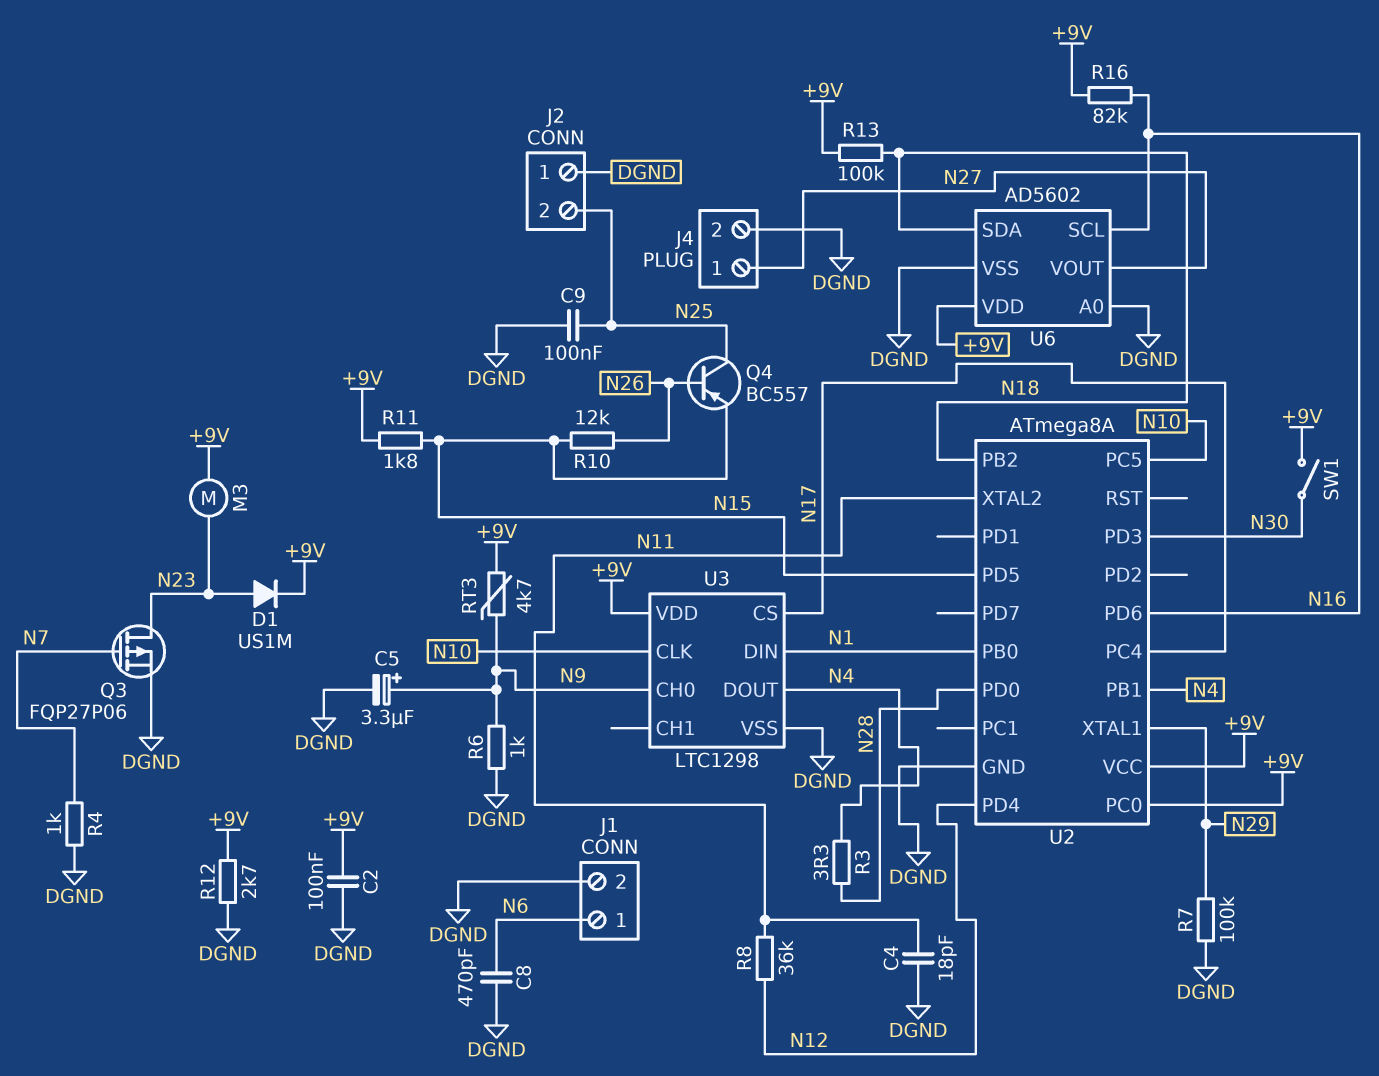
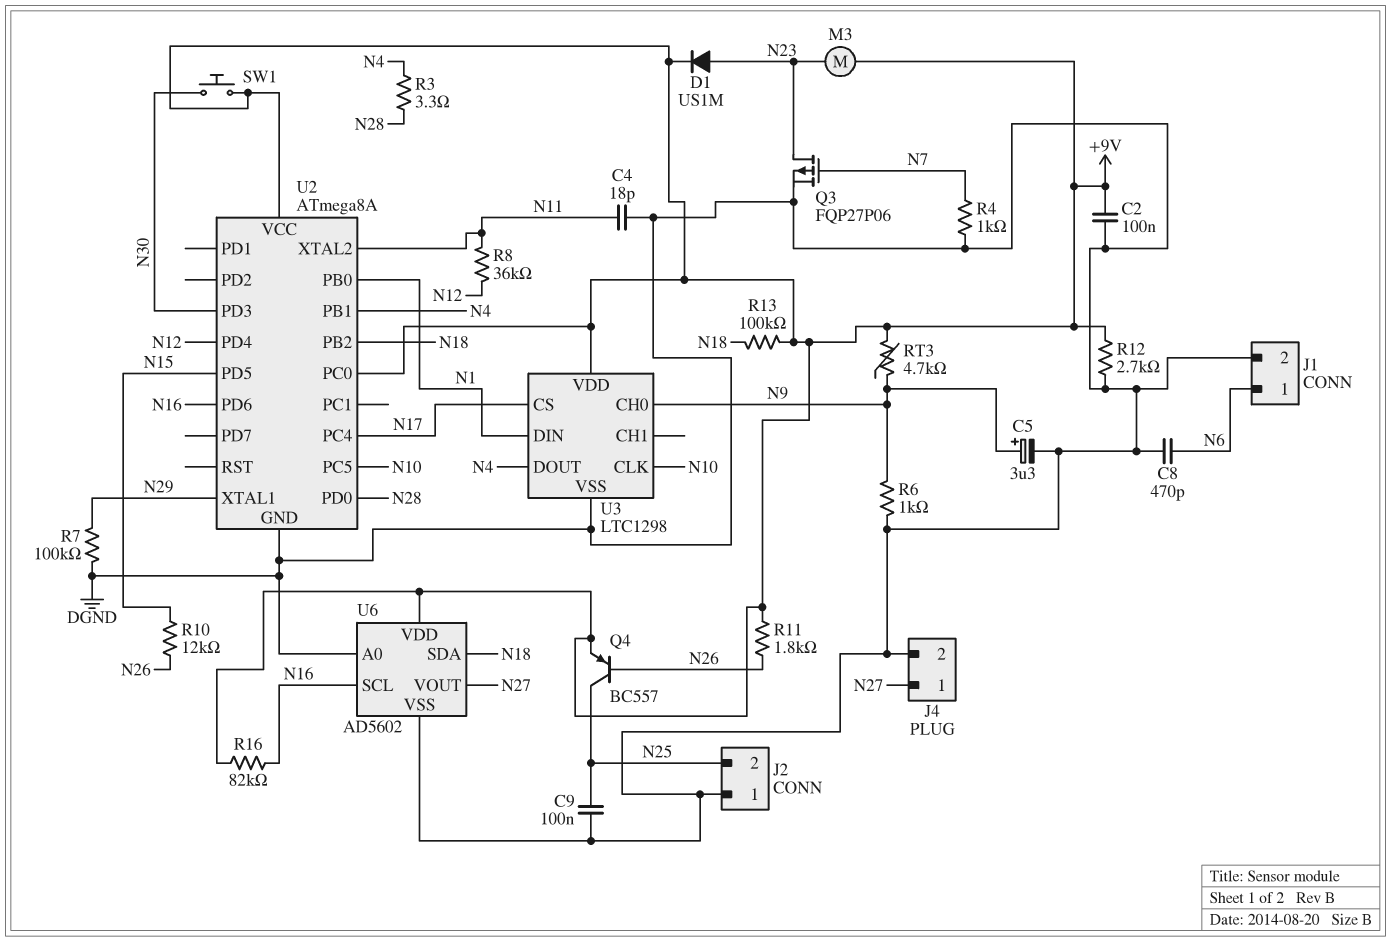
Q4: PNP BC557 (B N26, C N25, E N15) -> PNP BC557 (B N26, C N25, E +9V)
R11: 1.8k (+9V, N15) -> 1.8k (+9V, N26)
SW1: switch (+9V, N30) -> button (+9V, N30)

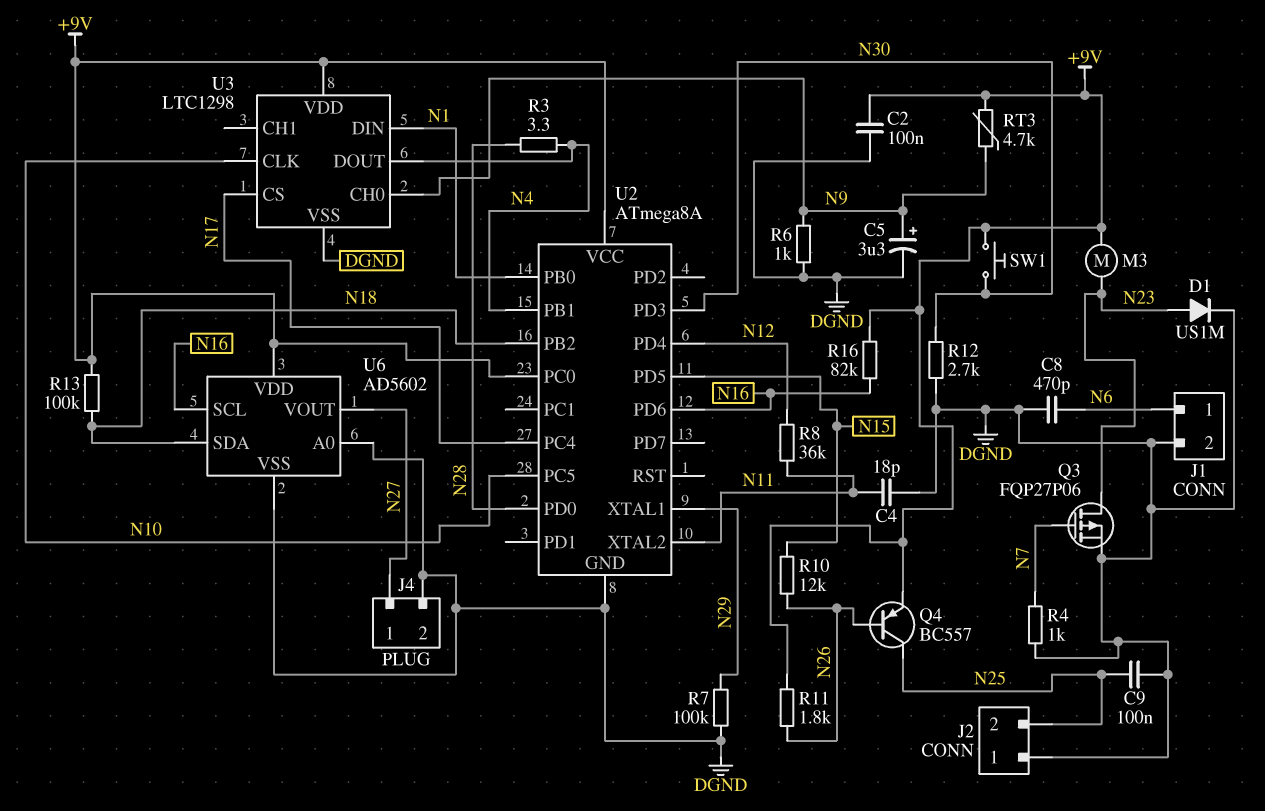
D1: diode US1M (A N23, K +9V) -> diode US1M (A N23, K DGND)
R12: 2.7k (+9V, DGND) -> 2.7k (DGND, N30)

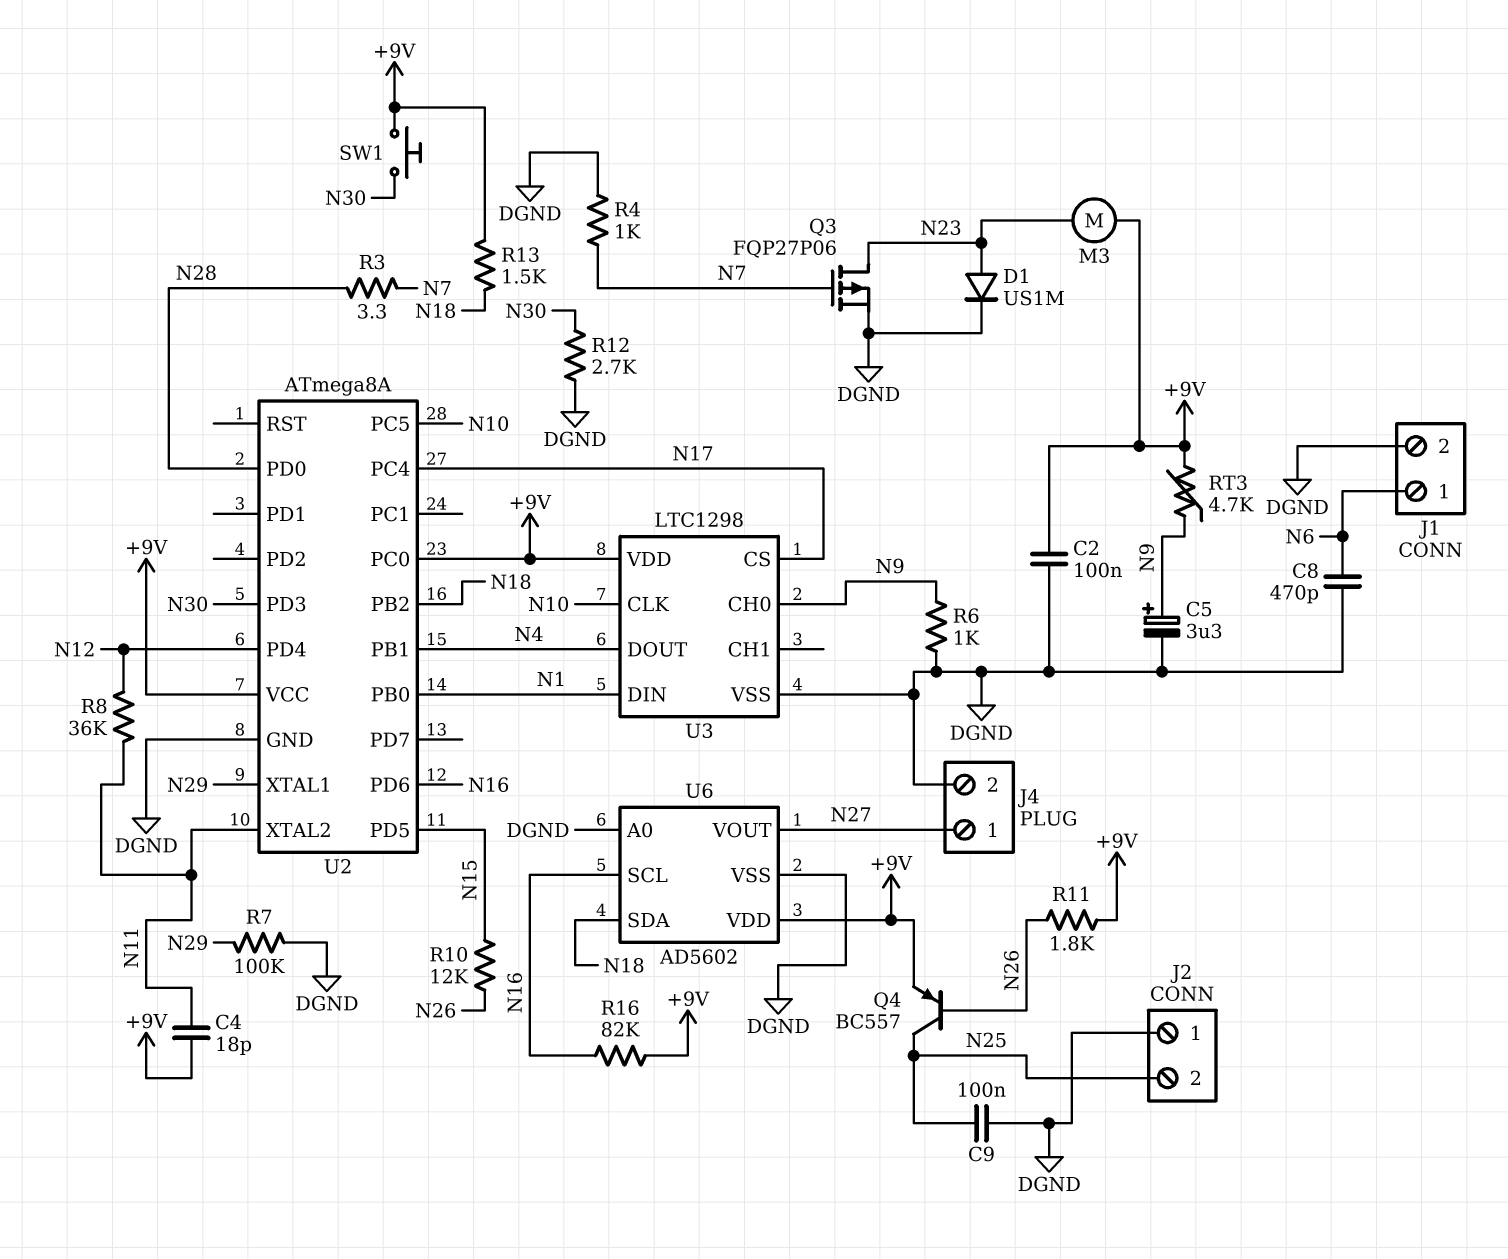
C4: 18pF (DGND, N11) -> 18pF (+9V, N11)
R3: 3.3 (N4, N28) -> 3.3 (N7, N28)
R13: 100k (+9V, N18) -> 1.5k (+9V, N18)

